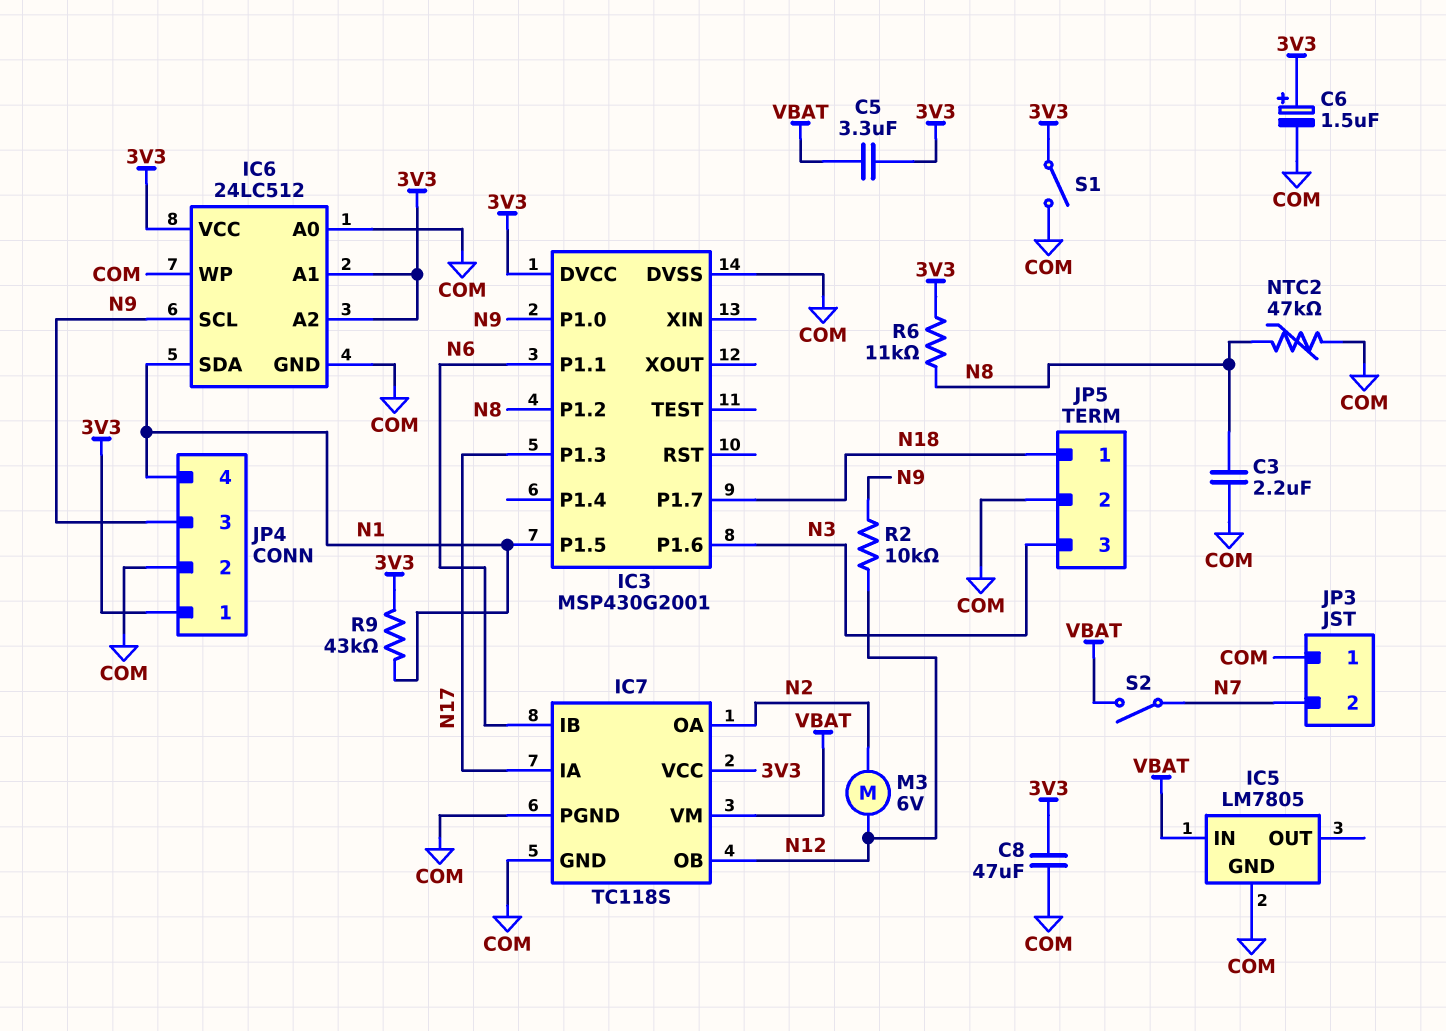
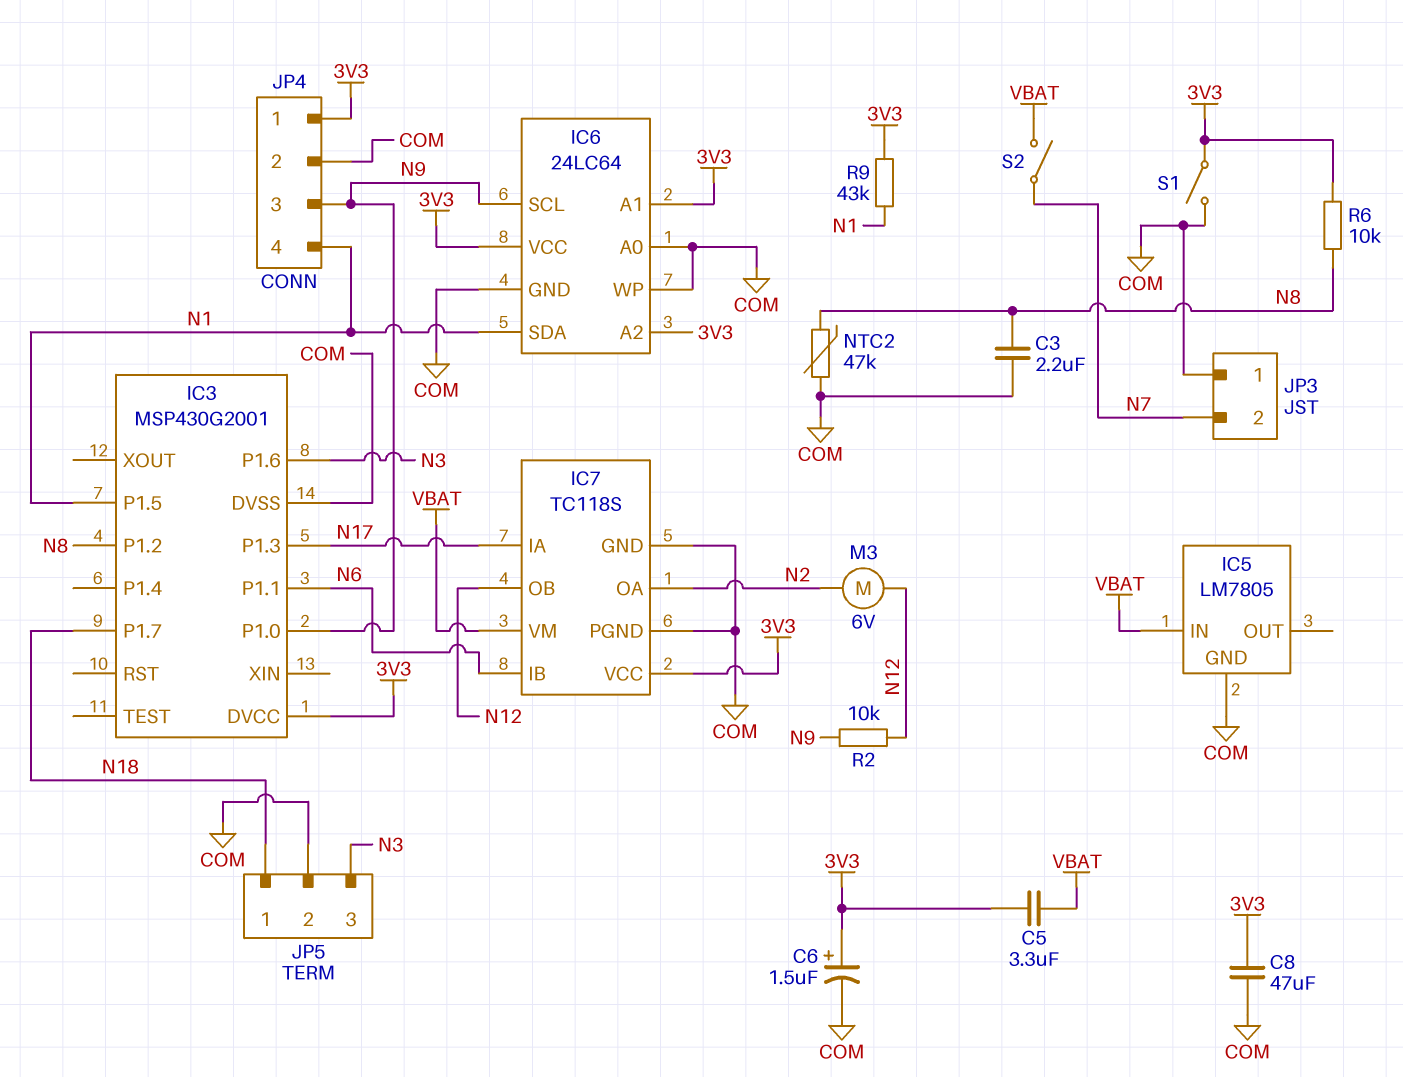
IC6: 24LC512 -> 24LC64
R6: 11k (3V3, N8) -> 10k (3V3, N8)

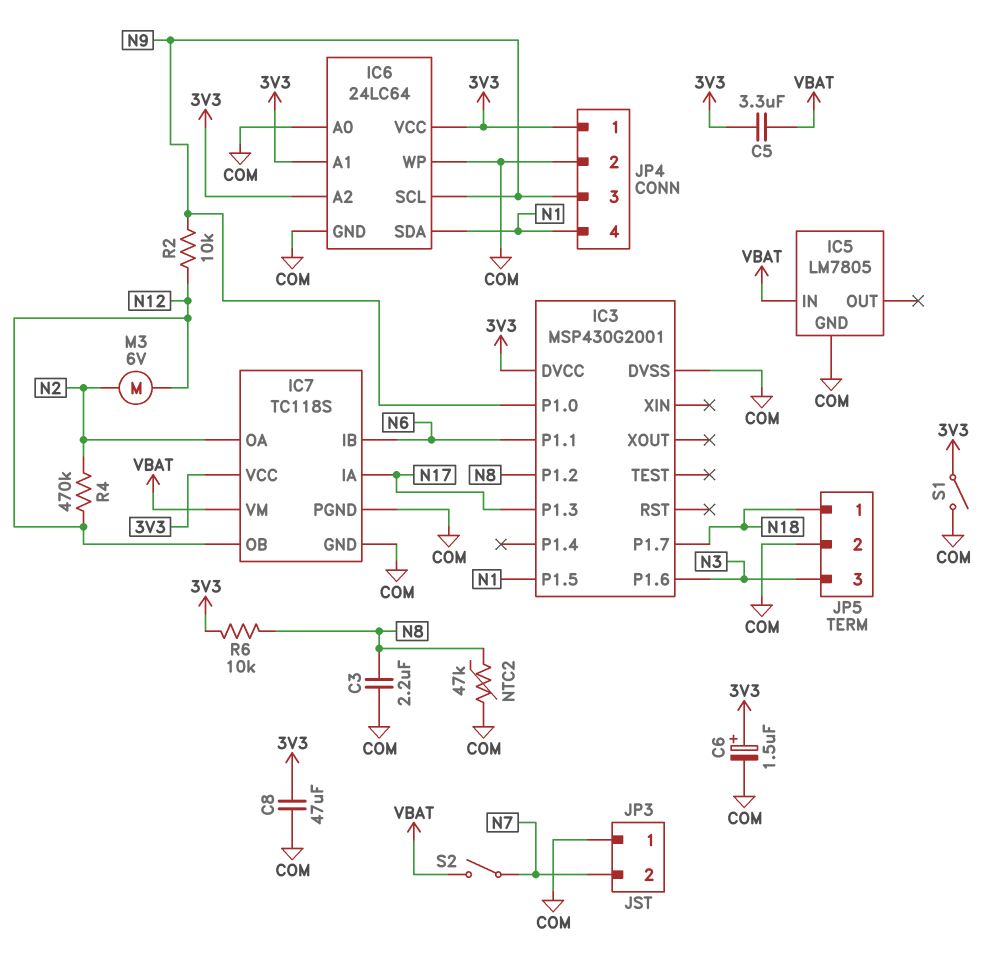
R4: none -> 470k (N2, N12)
R9: 43k (3V3, N1) -> none

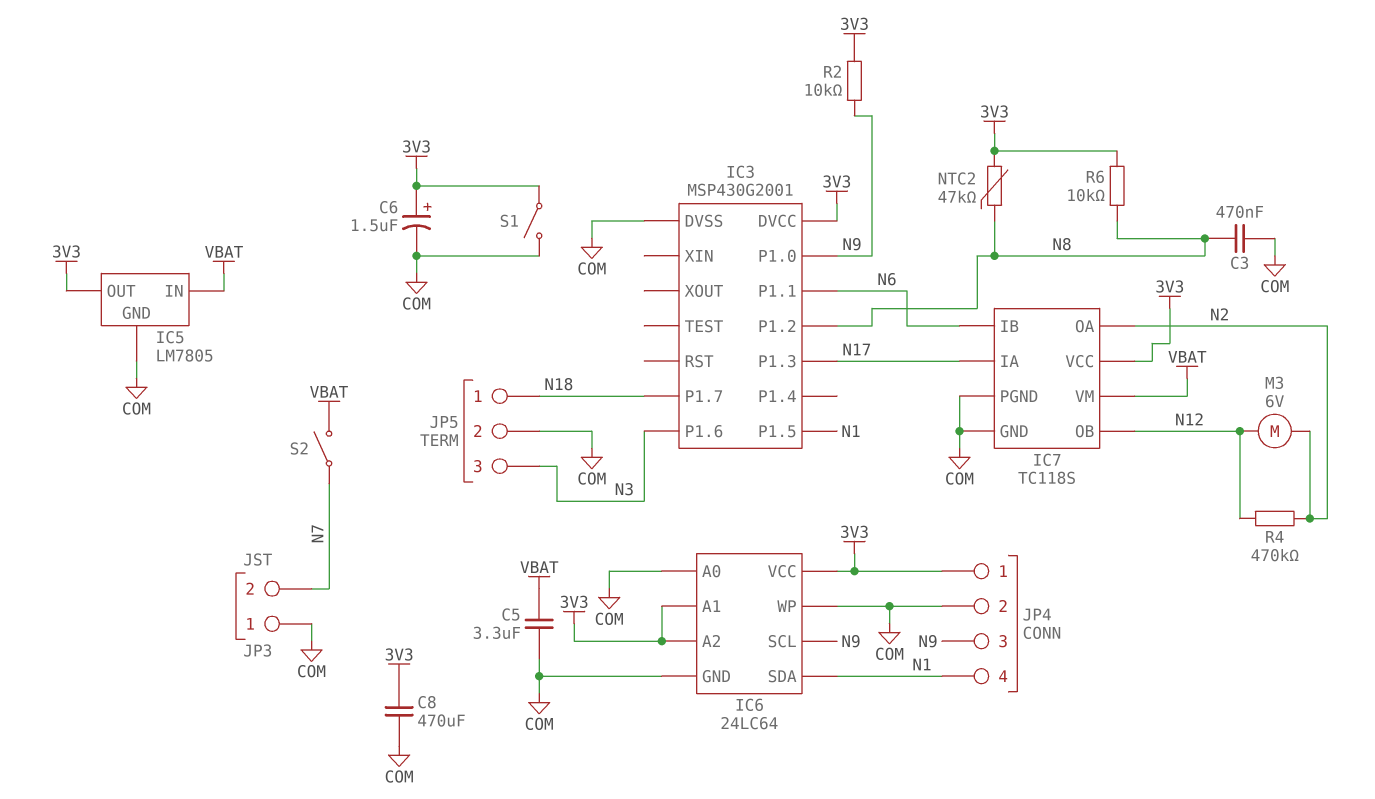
C3: 2.2uF (COM, N8) -> 470nF (COM, N8)
C5: 3.3uF (3V3, VBAT) -> 3.3uF (COM, VBAT)
C8: 47uF (3V3, COM) -> 470uF (3V3, COM)
IC5 pin OUT: none -> 3V3
NTC2: 47k (COM, N8) -> 47k (3V3, N8)
R2: 10k (N9, N12) -> 10k (3V3, N9)

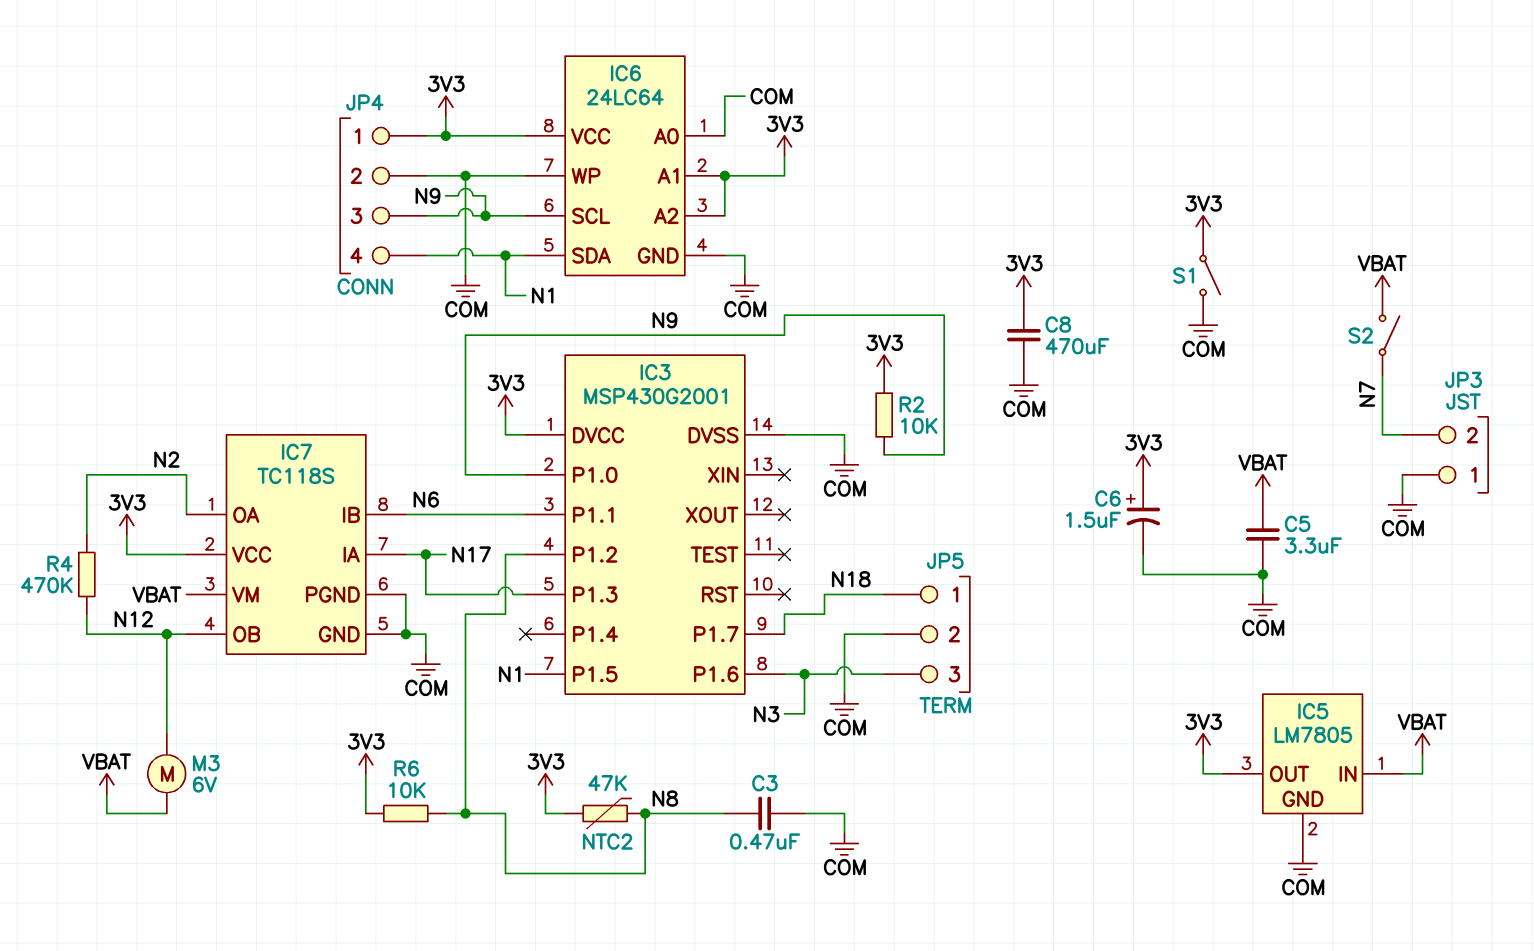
M3: motor 6V (N2, N12) -> motor 6V (N12, VBAT)

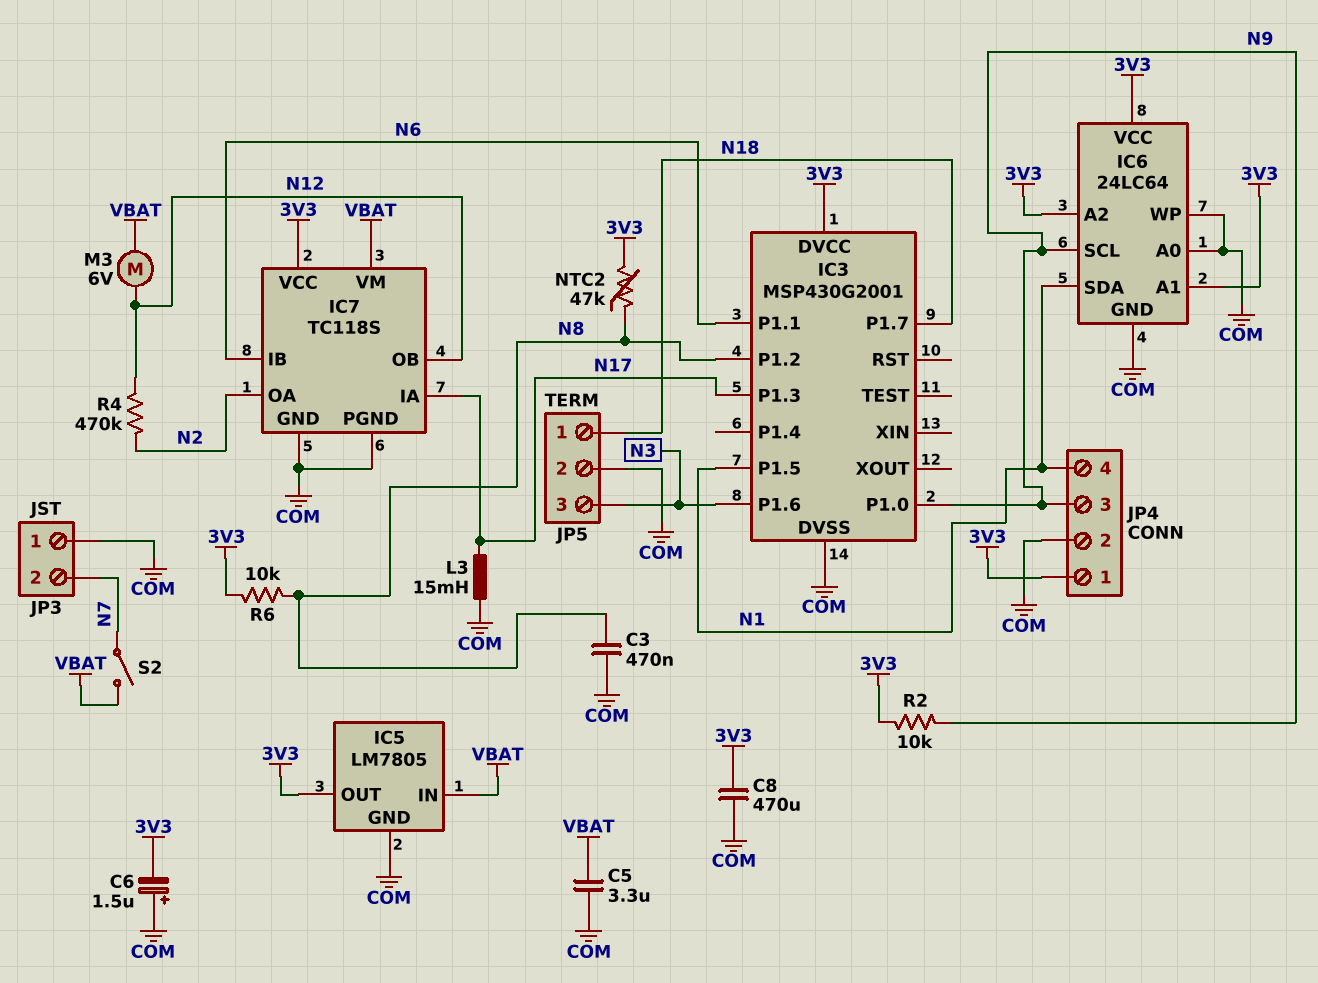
C6: 1.5uF (plus 3V3, minus COM) -> 1.5uF (plus COM, minus 3V3)
L3: none -> 15mH (COM, N17)
S1: switch (3V3, COM) -> none

